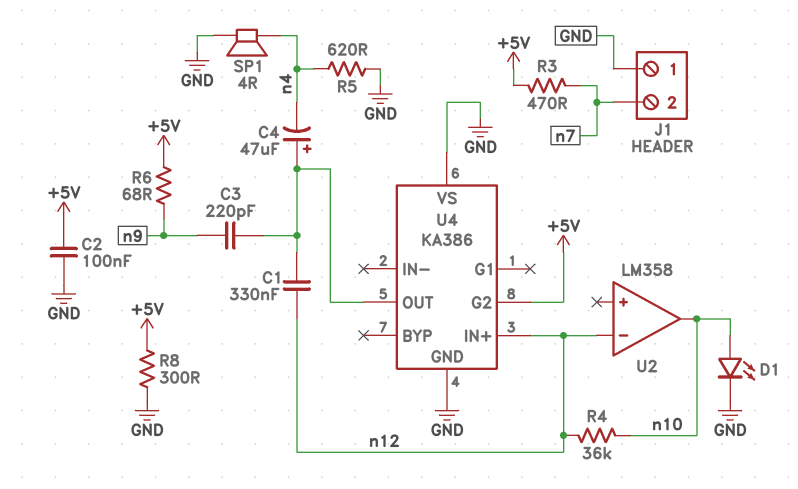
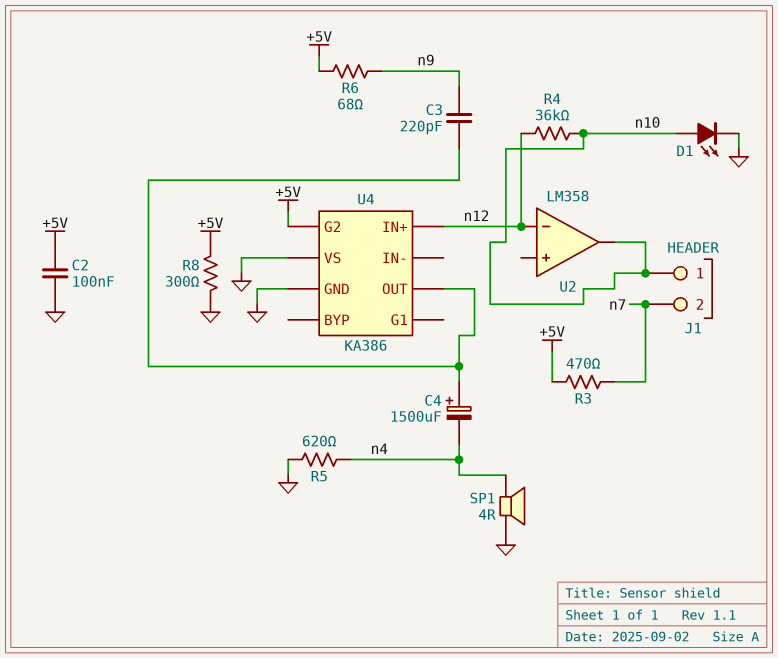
C1: 330nF (U4/OUT, n12) -> none
C4: 47uF (plus U4/OUT, minus n4) -> 1500uF (plus U4/OUT, minus n4)
J1 pin 1: GND -> n10

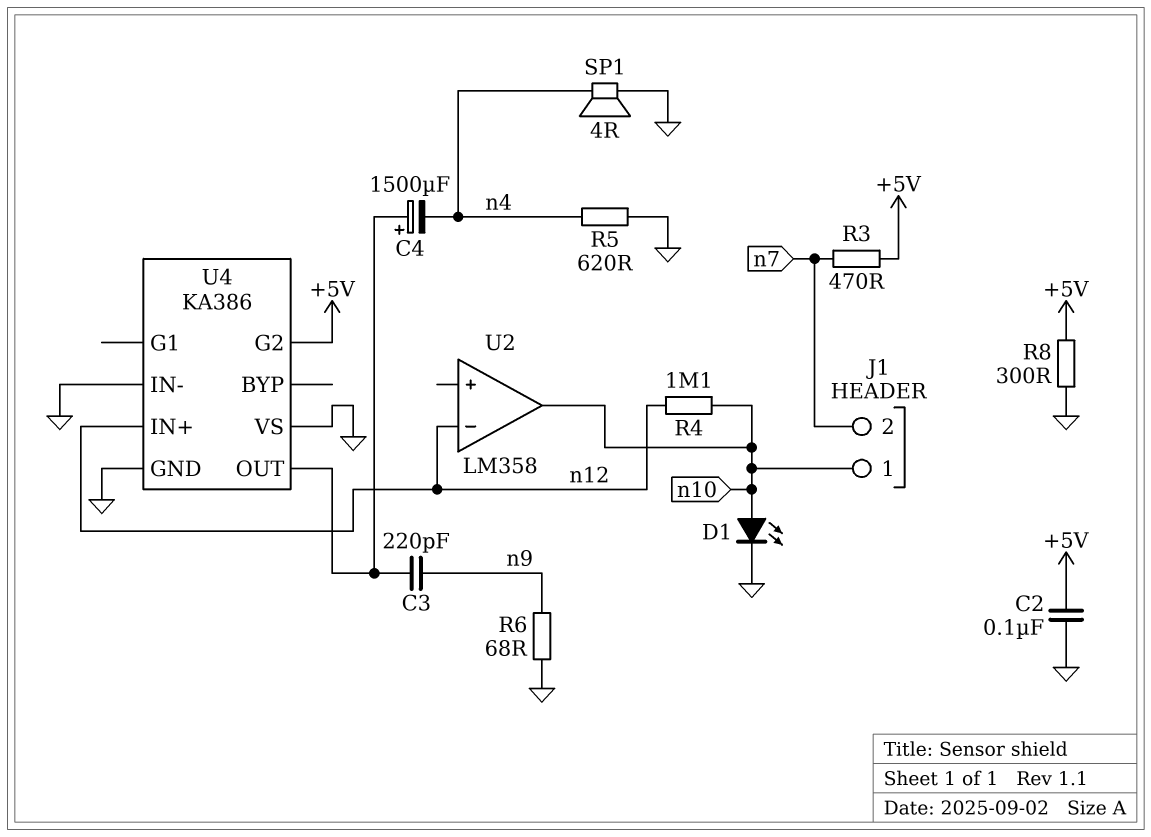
R4: 36k (n10, n12) -> 1.1M (n10, n12)
R6: 68 (+5V, n9) -> 68 (GND, n9)
U4 pin IN-: none -> GND

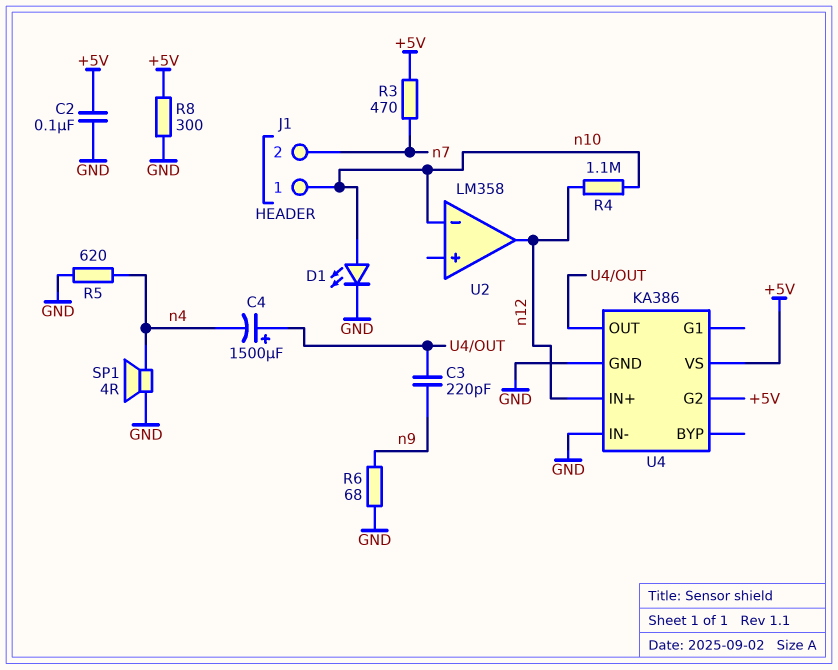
U2 pin in-: n12 -> n10
U2 pin out: n10 -> n12
U4 pin VS: GND -> +5V

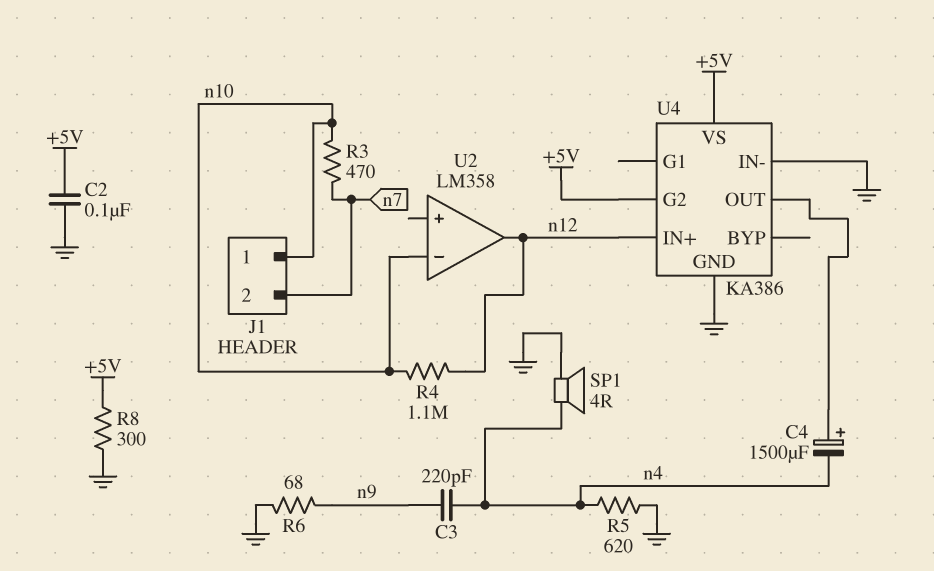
C3: 220pF (U4/OUT, n9) -> 220pF (n4, n9)
D1: LED (A n10, K GND) -> none
R3: 470 (+5V, n7) -> 470 (n7, n10)

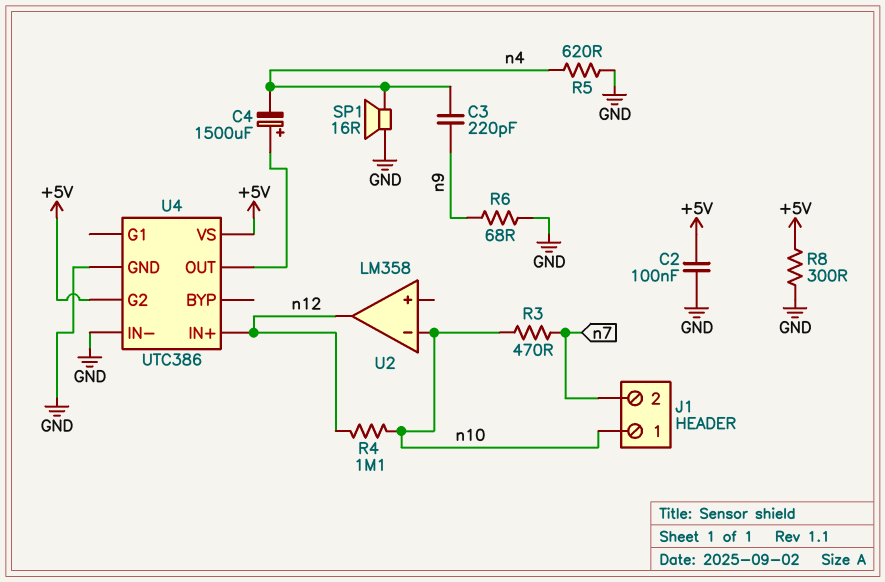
SP1: speaker 4R (GND, n4) -> speaker 16R (GND, n4)
U4: KA386 -> UTC386

